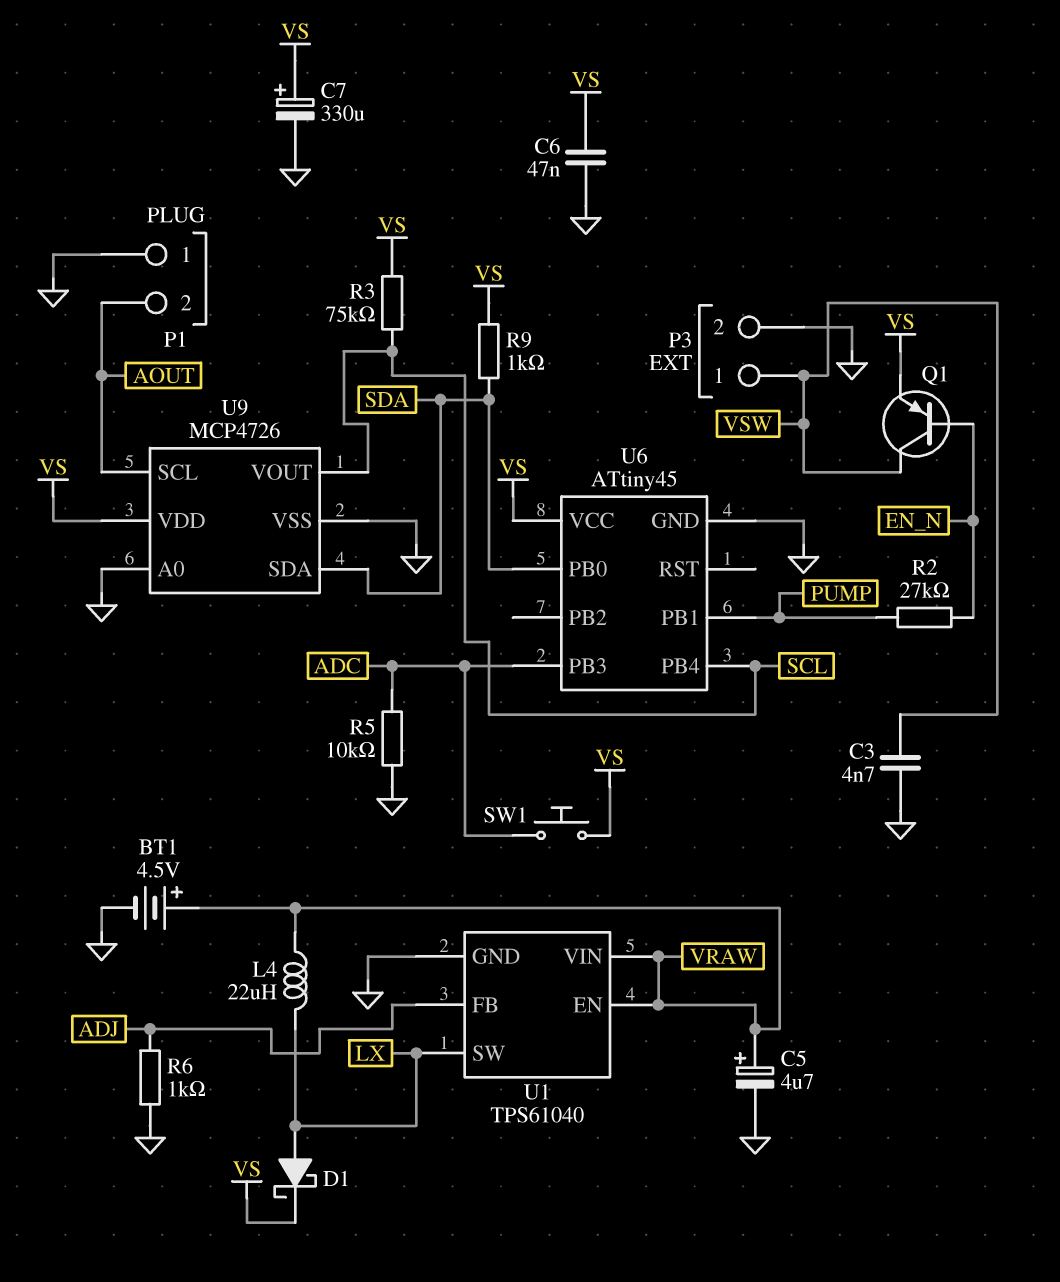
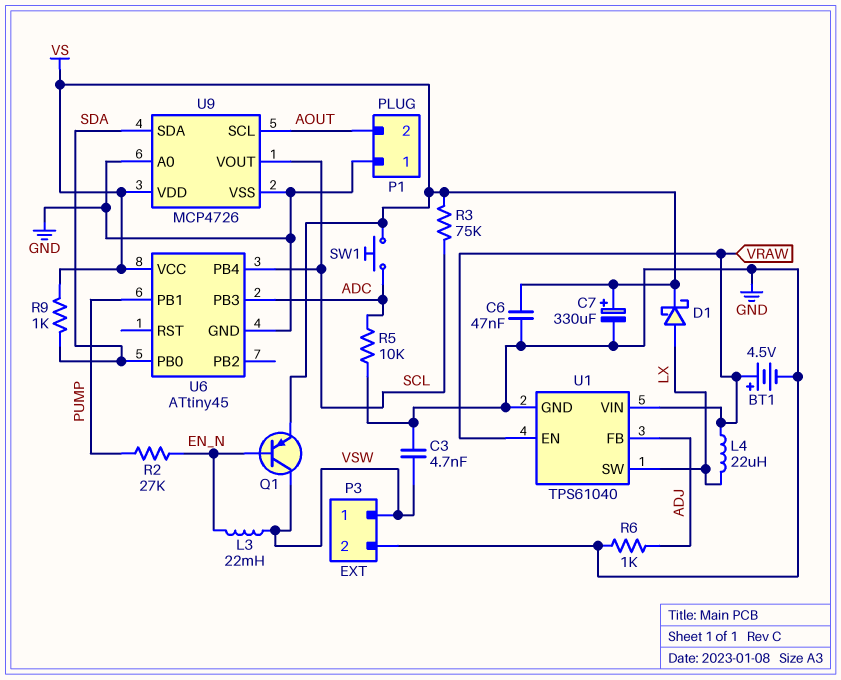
C5: 4.7uF (plus VRAW, minus GND) -> none
L3: none -> 22mH (EN_N, VSW)

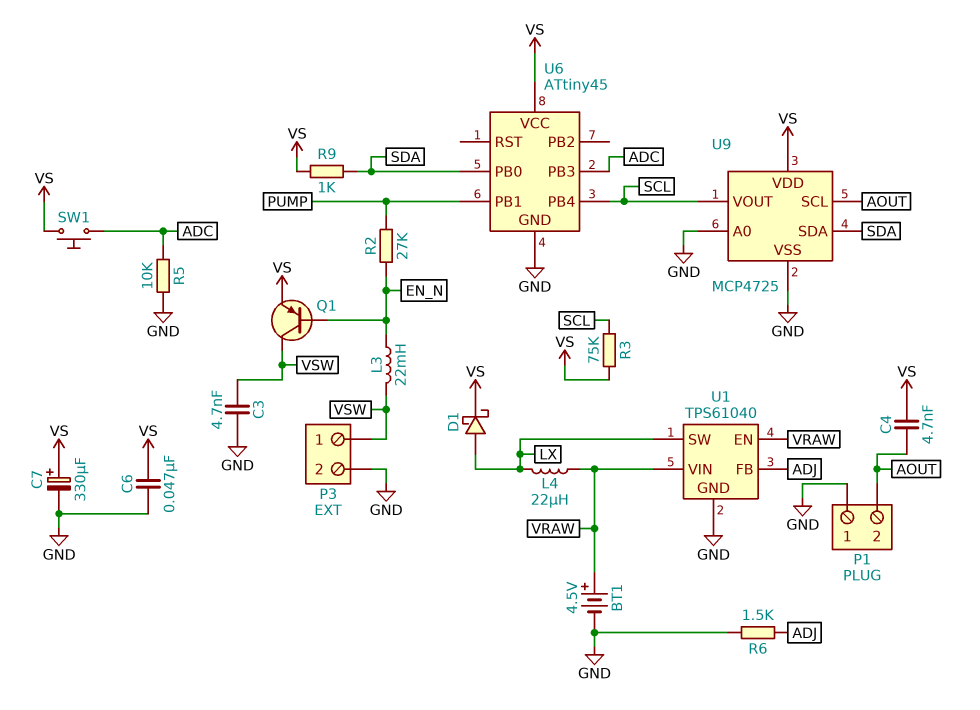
C4: none -> 4.7nF (AOUT, VS)
R6: 1k (ADJ, GND) -> 1.5k (ADJ, GND)
U9: MCP4726 -> MCP4725

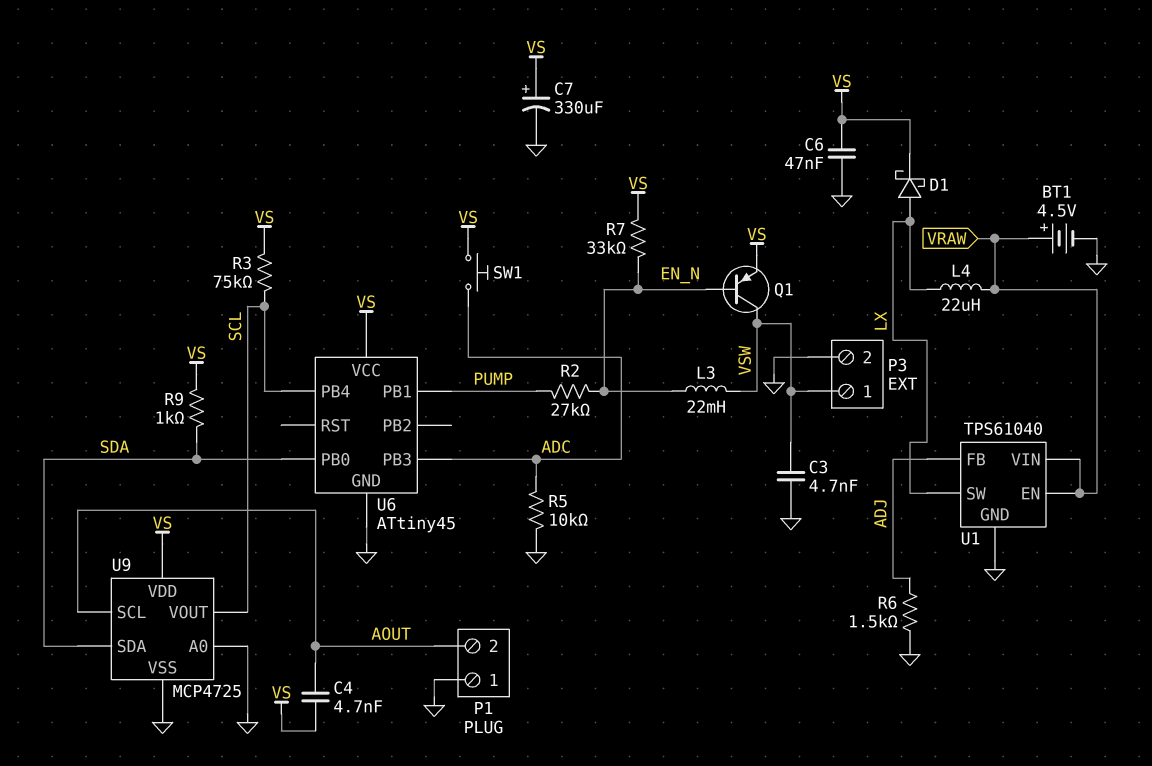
R7: none -> 33k (EN_N, VS)

